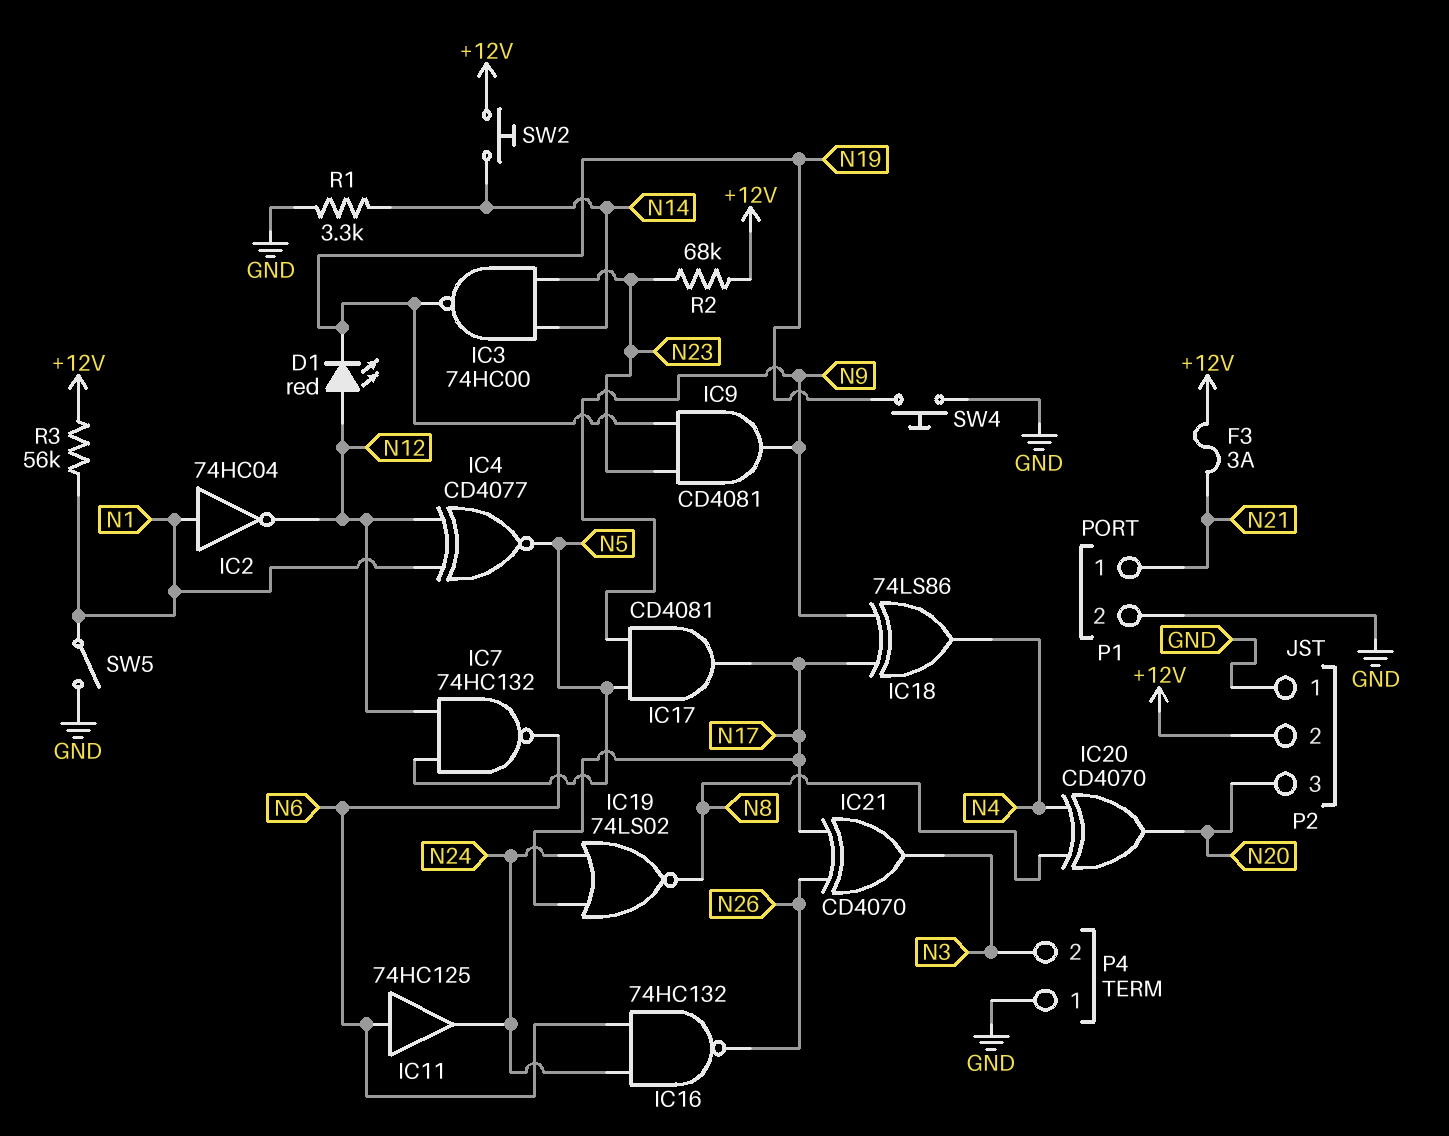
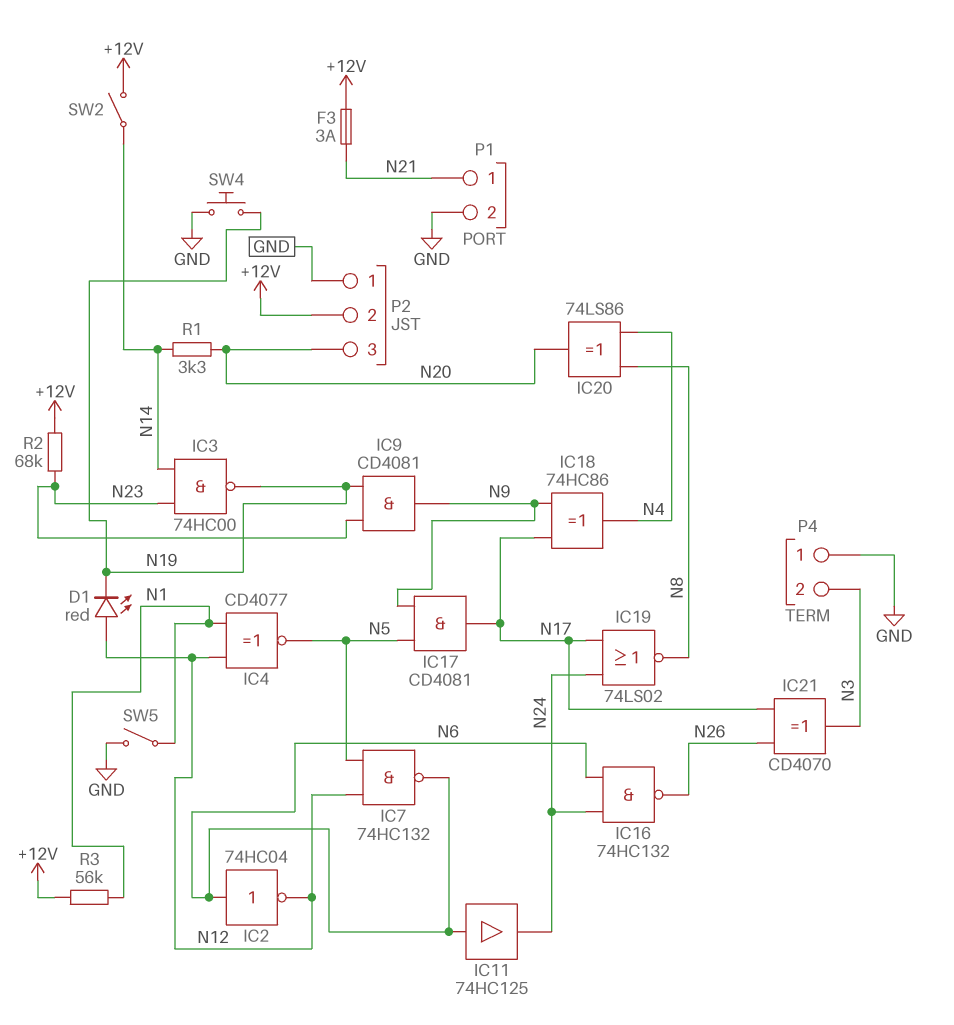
IC2: NOT 74HC04 (in N1, out N12) -> NOT 74HC04 (in N6, out N12)
IC18: XOR 74LS86 (in N9, in N17, out N4) -> XOR 74HC86 (in N9, in N17, out N4)
IC20: XOR CD4070 (in N4, in N8, out N20) -> XOR 74LS86 (in N4, in N8, out N20)
R1: 3.3k (GND, N14) -> 3.3k (N14, N20)
SW2: button (+12V, N14) -> switch (+12V, N14)

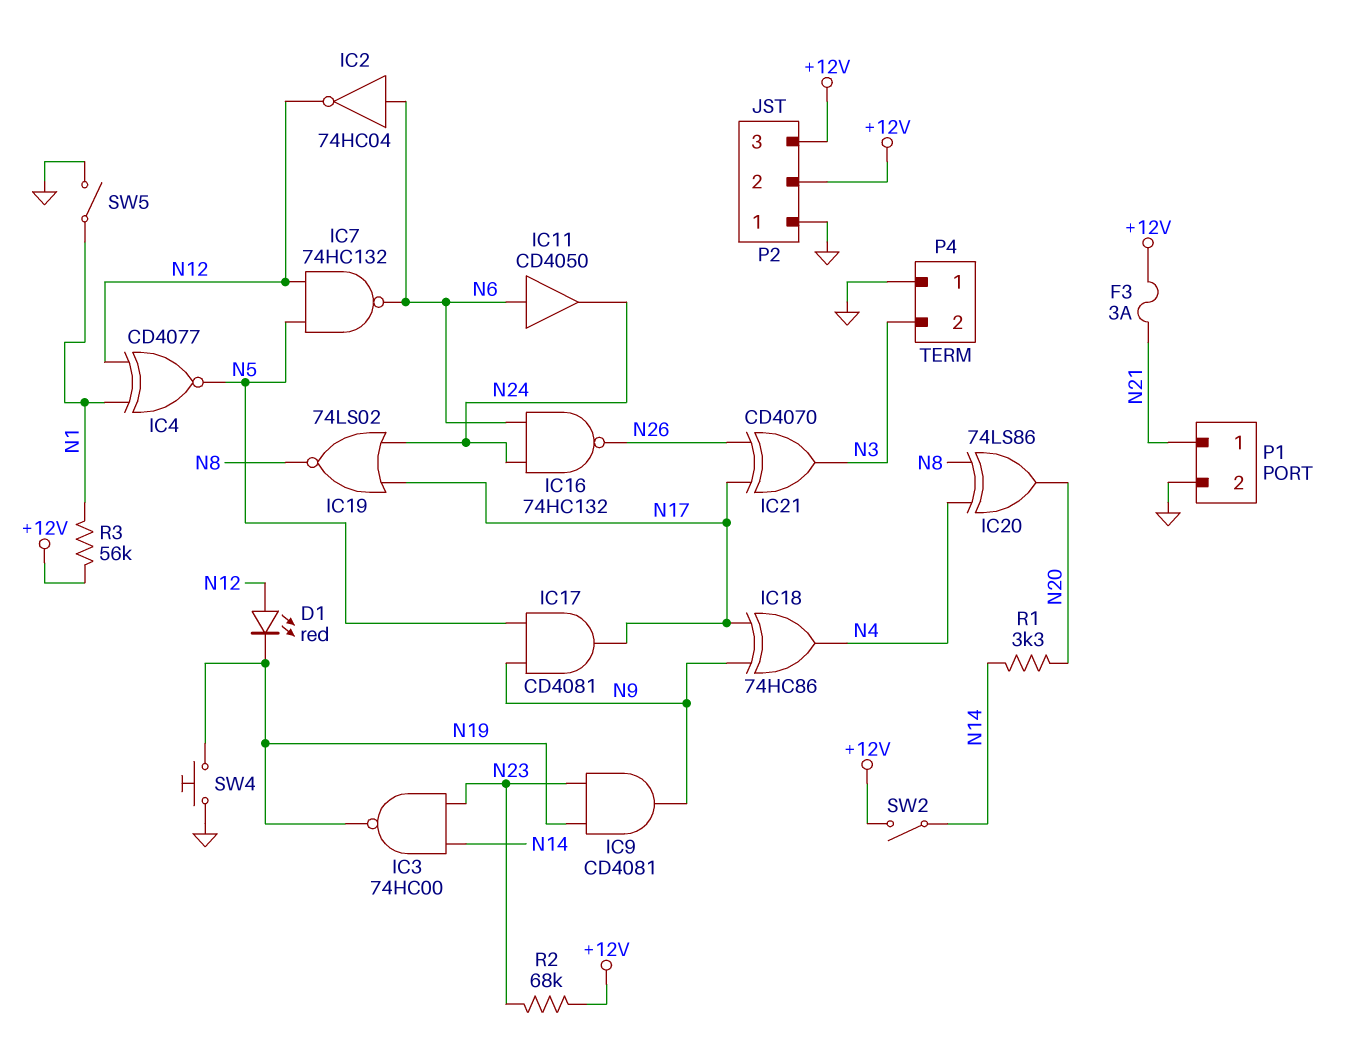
IC11: buffer 74HC125 (in N6, out N24) -> buffer CD4050 (in N6, out N24)
P2 pin 3: N20 -> +12V

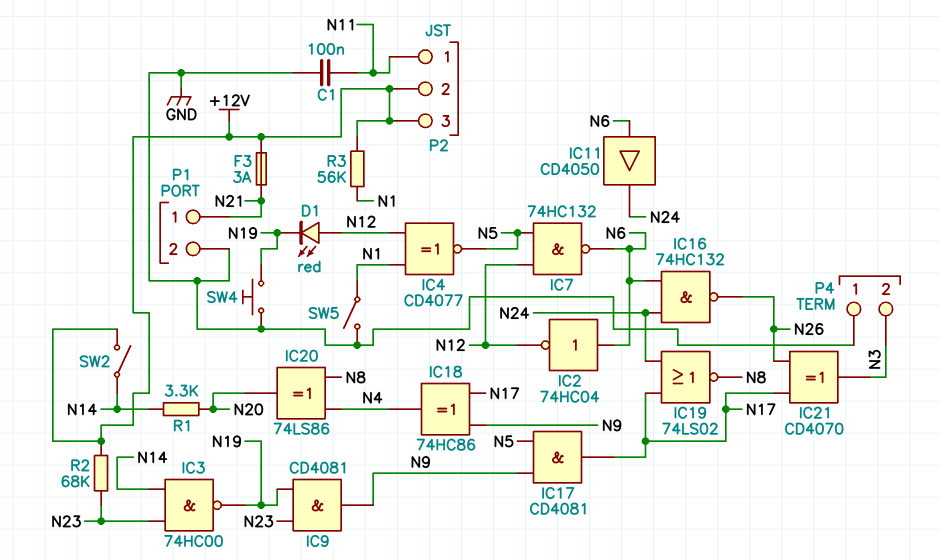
C1: none -> 100nF (GND, N11)
P2 pin 1: GND -> N11

